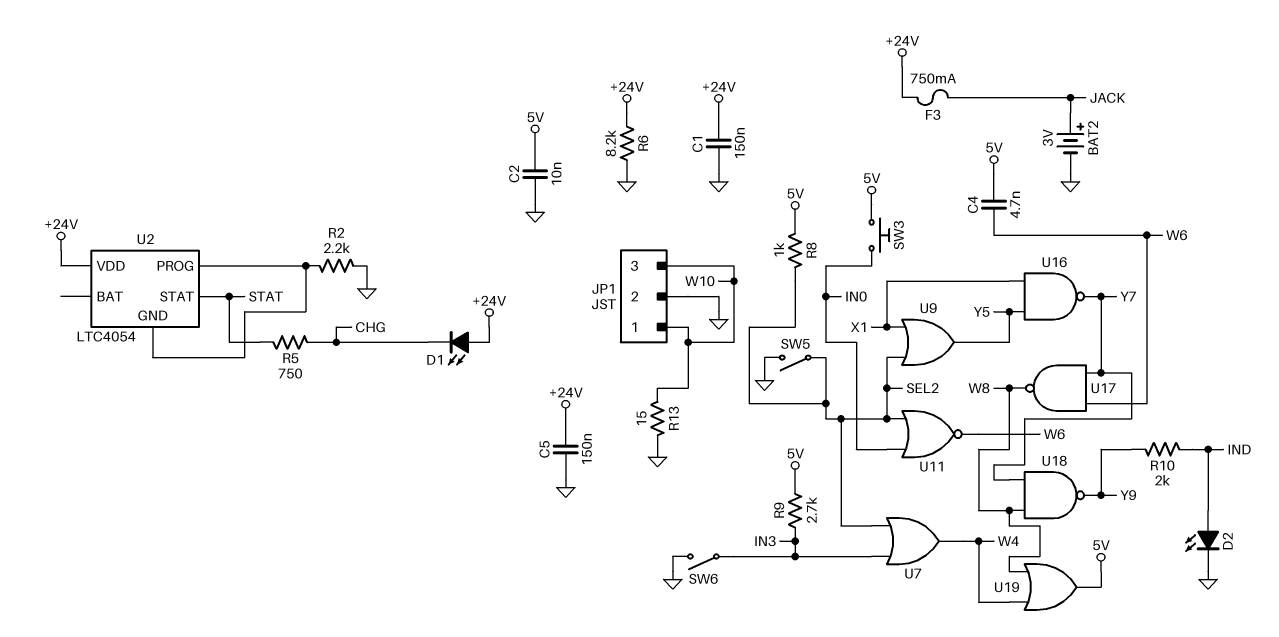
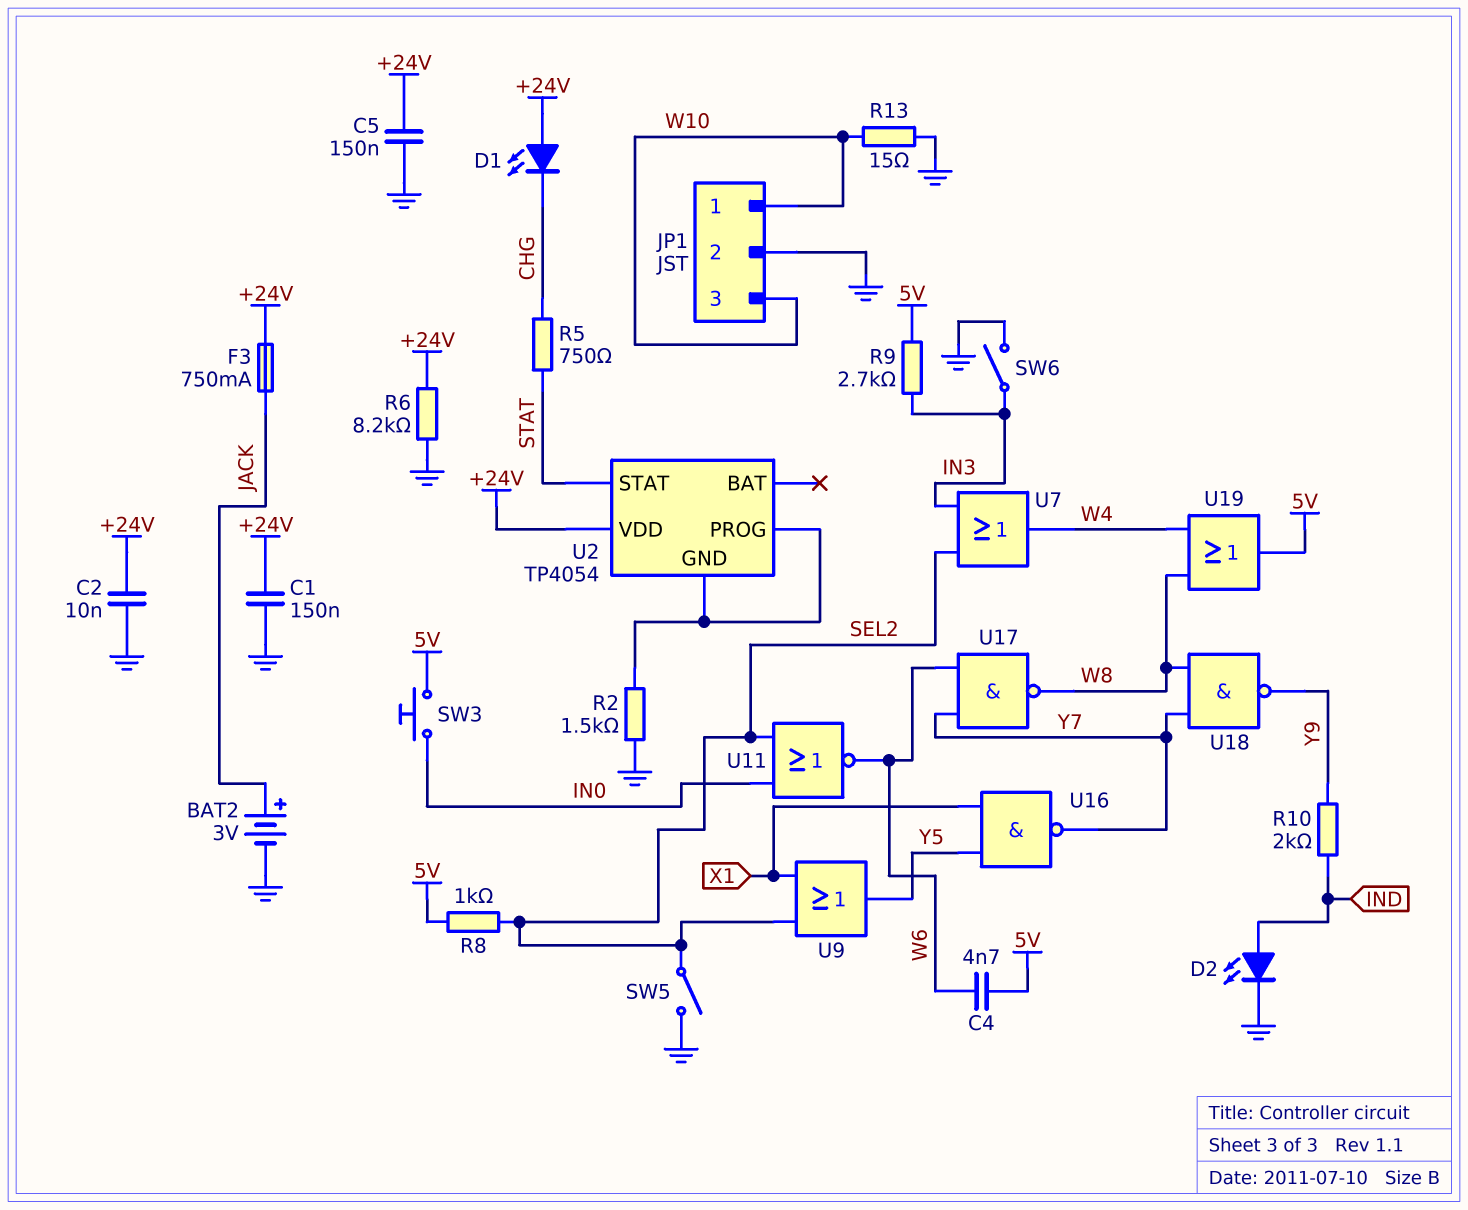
C2: 10nF (5V, GND) -> 10nF (+24V, GND)
R2: 2.2k (GND, U2/GND) -> 1.5k (GND, U2/GND)
U2: LTC4054 -> TP4054

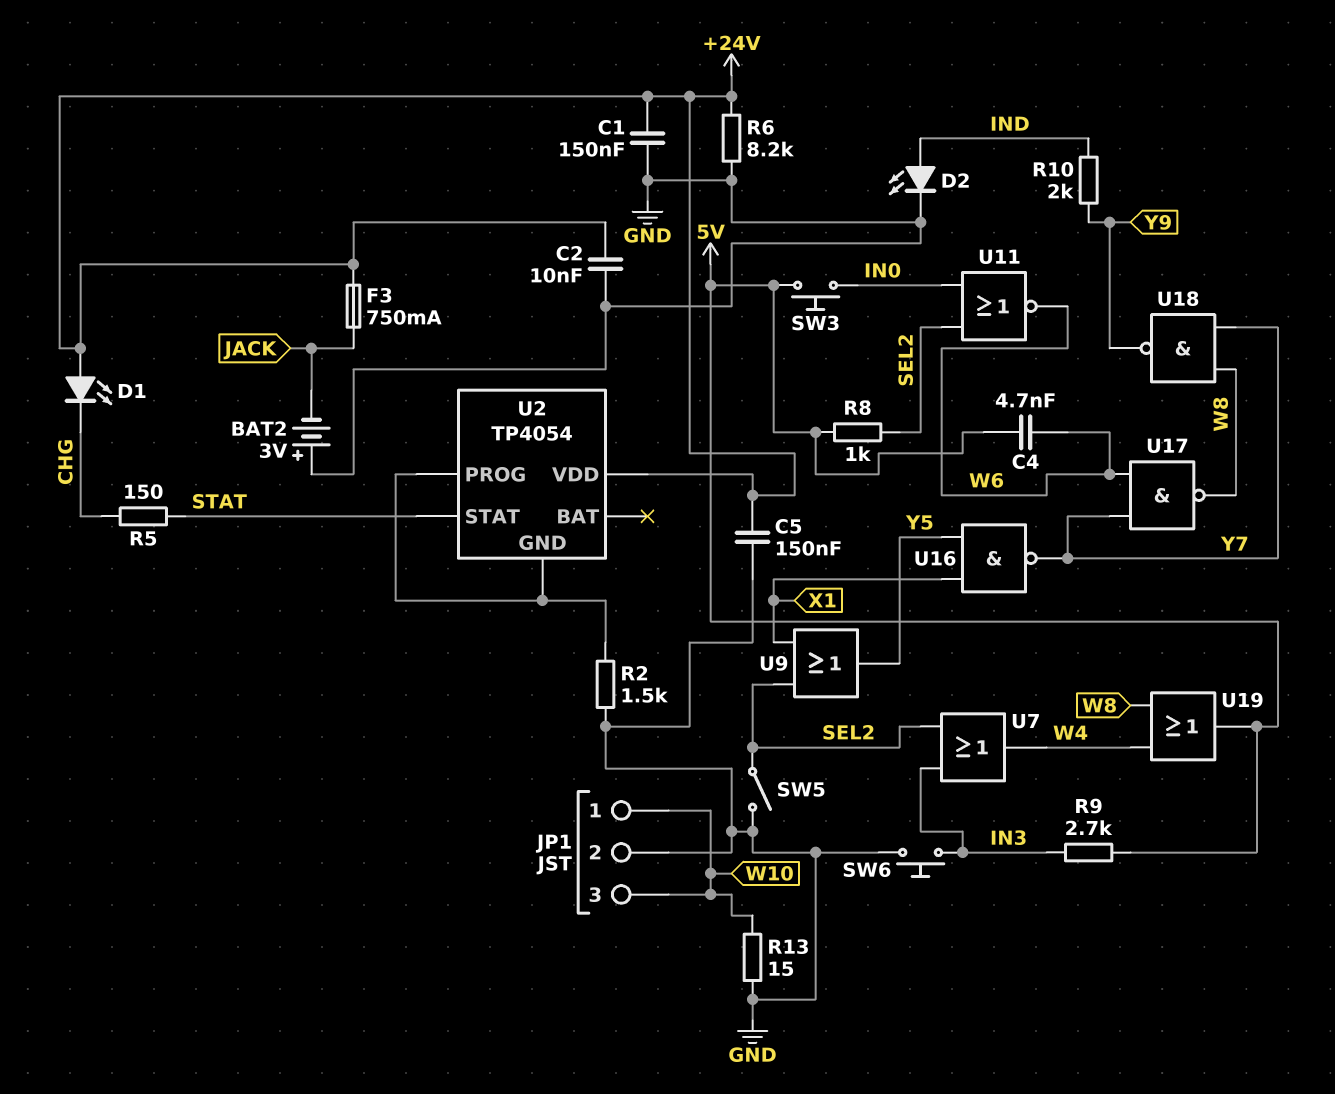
BAT2: 3V (plus JACK, minus GND) -> 3V (plus GND, minus JACK)
R5: 750 (CHG, STAT) -> 150 (CHG, STAT)
SW6: switch (GND, IN3) -> button (GND, IN3)

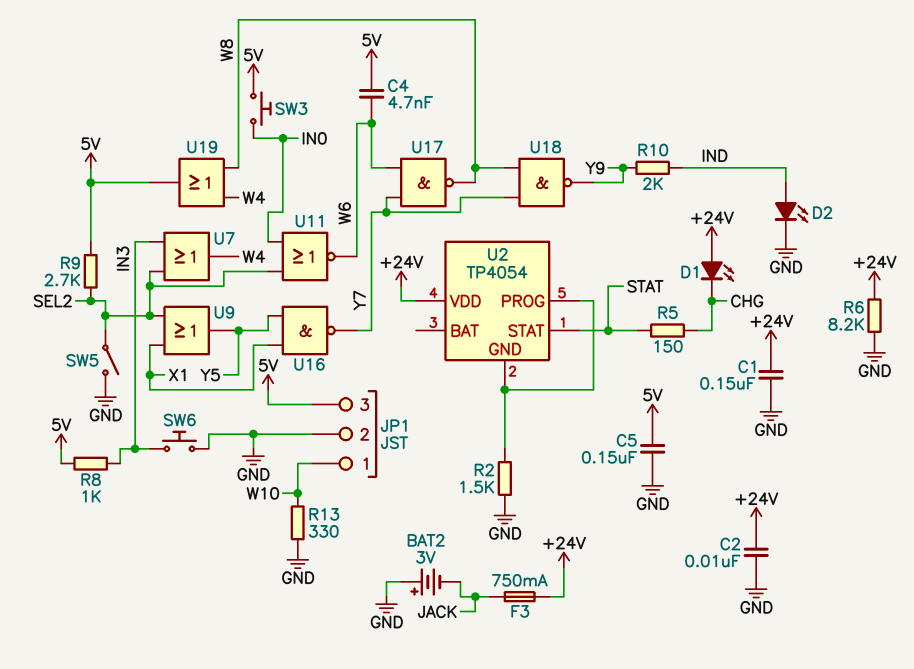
C5: 150nF (+24V, GND) -> 150nF (5V, GND)
JP1 pin 3: W10 -> 5V
R8: 1k (5V, SEL2) -> 1k (5V, IN3)
R9: 2.7k (5V, IN3) -> 2.7k (5V, SEL2)
R13: 15 (GND, W10) -> 330 (GND, W10)

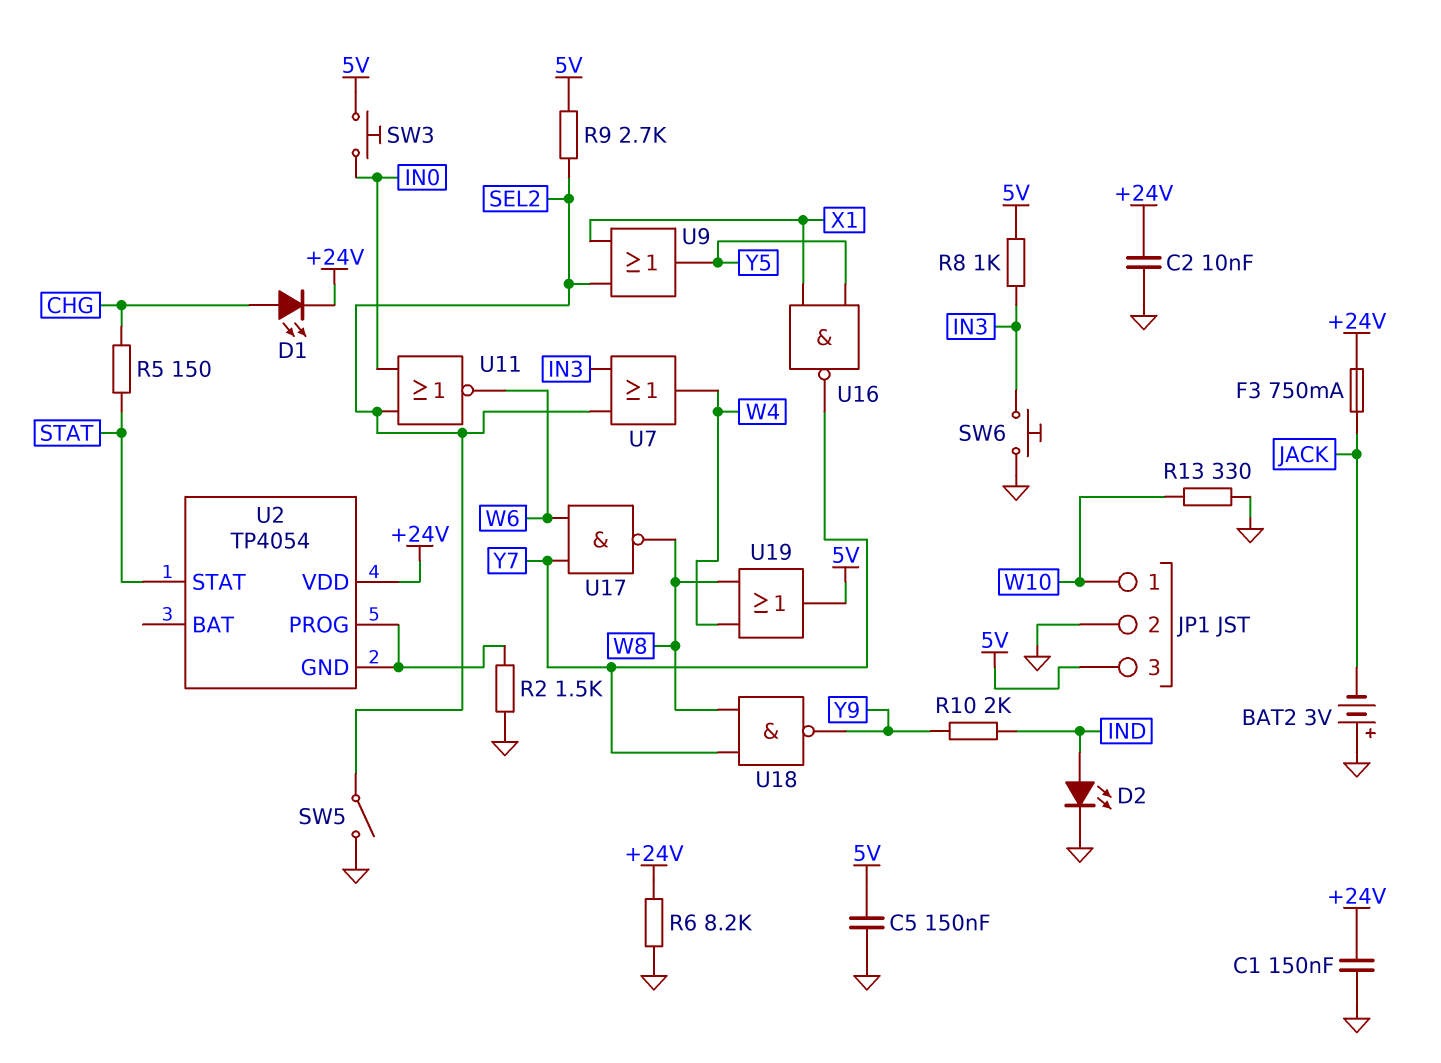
C4: 4.7nF (5V, W6) -> none
D1: LED (A +24V, K CHG) -> LED (A CHG, K +24V)

